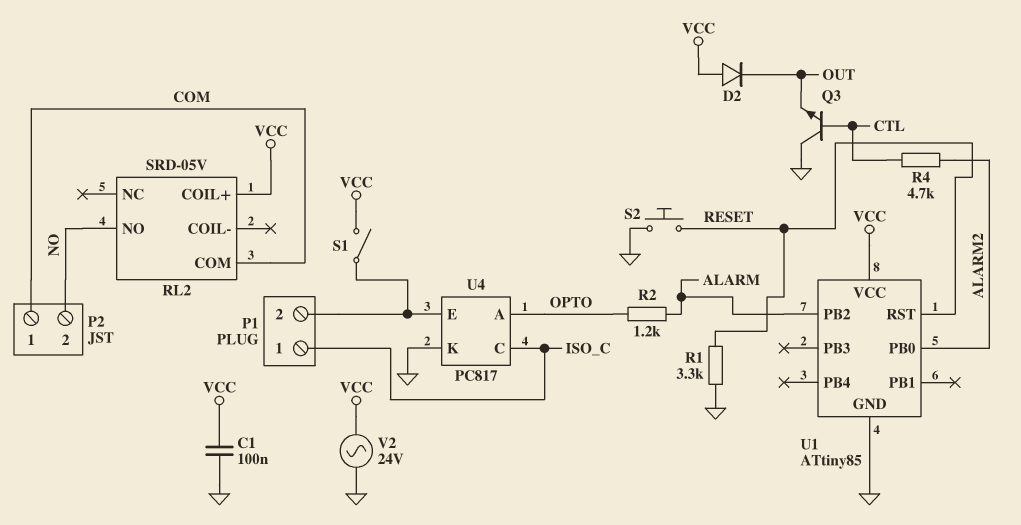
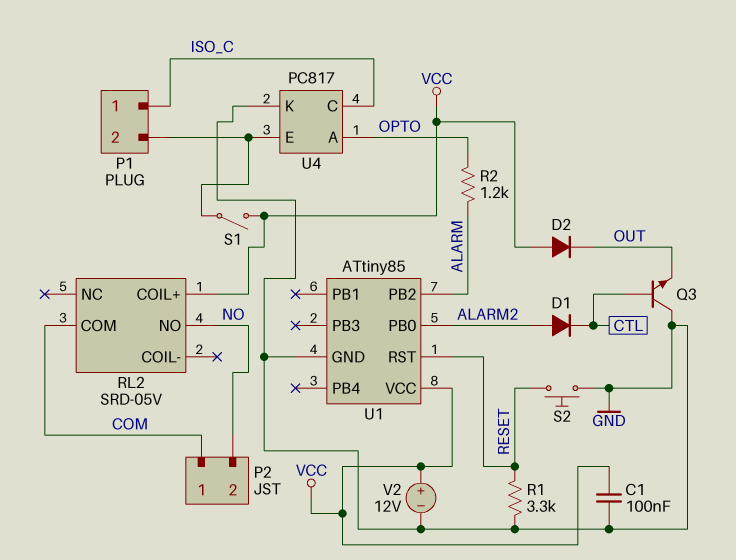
D1: none -> diode (A ALARM2, K CTL)
R4: 4.7k (ALARM2, CTL) -> none
V2: AC 24V (GND, VCC) -> 12V (plus VCC, minus GND)

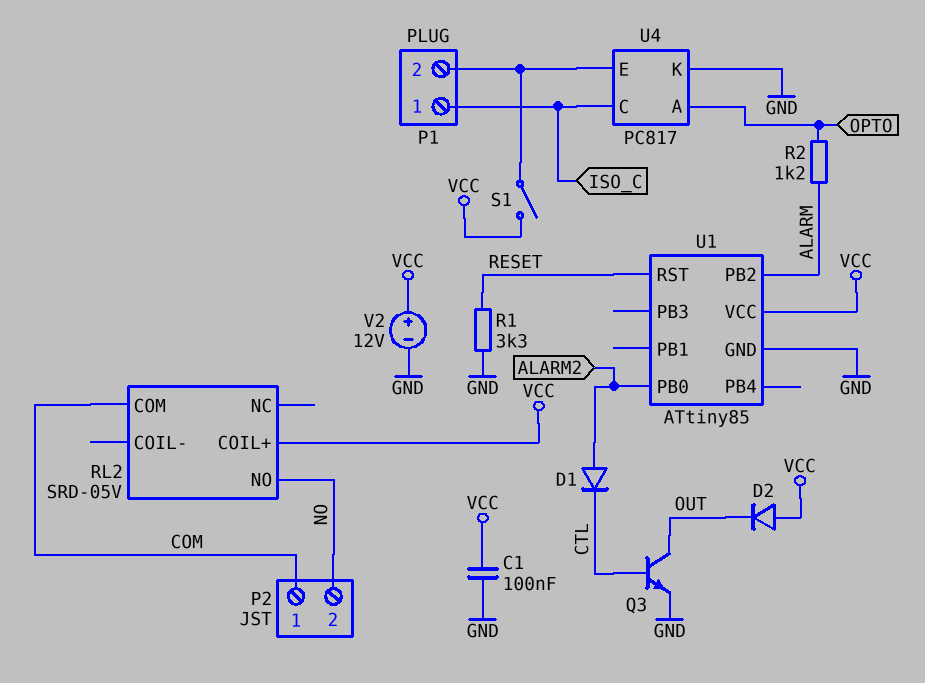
Q3: NPN (B CTL, C GND, E OUT) -> NPN (B CTL, C OUT, E GND)
S2: button (GND, RESET) -> none

